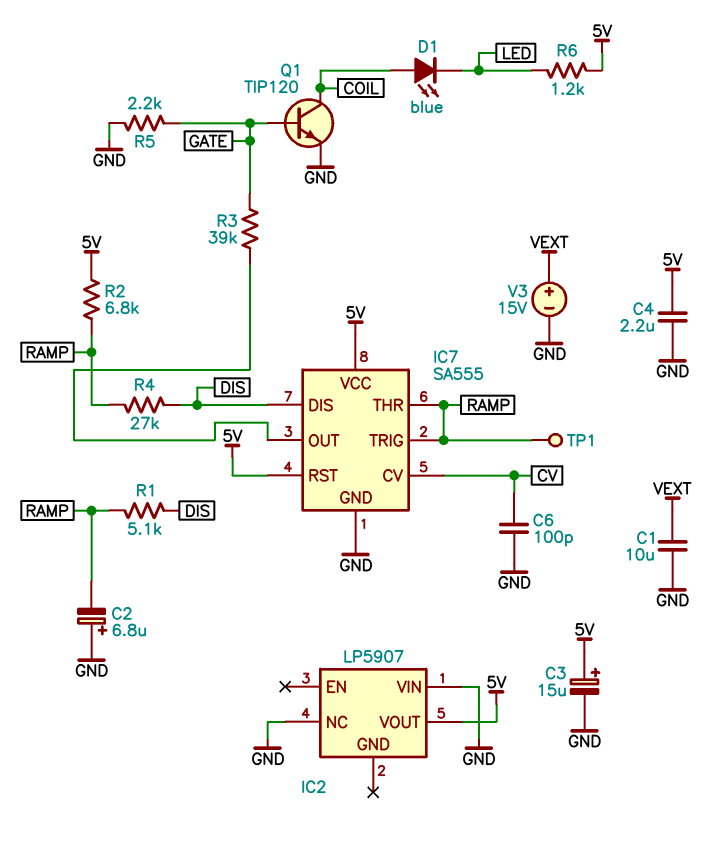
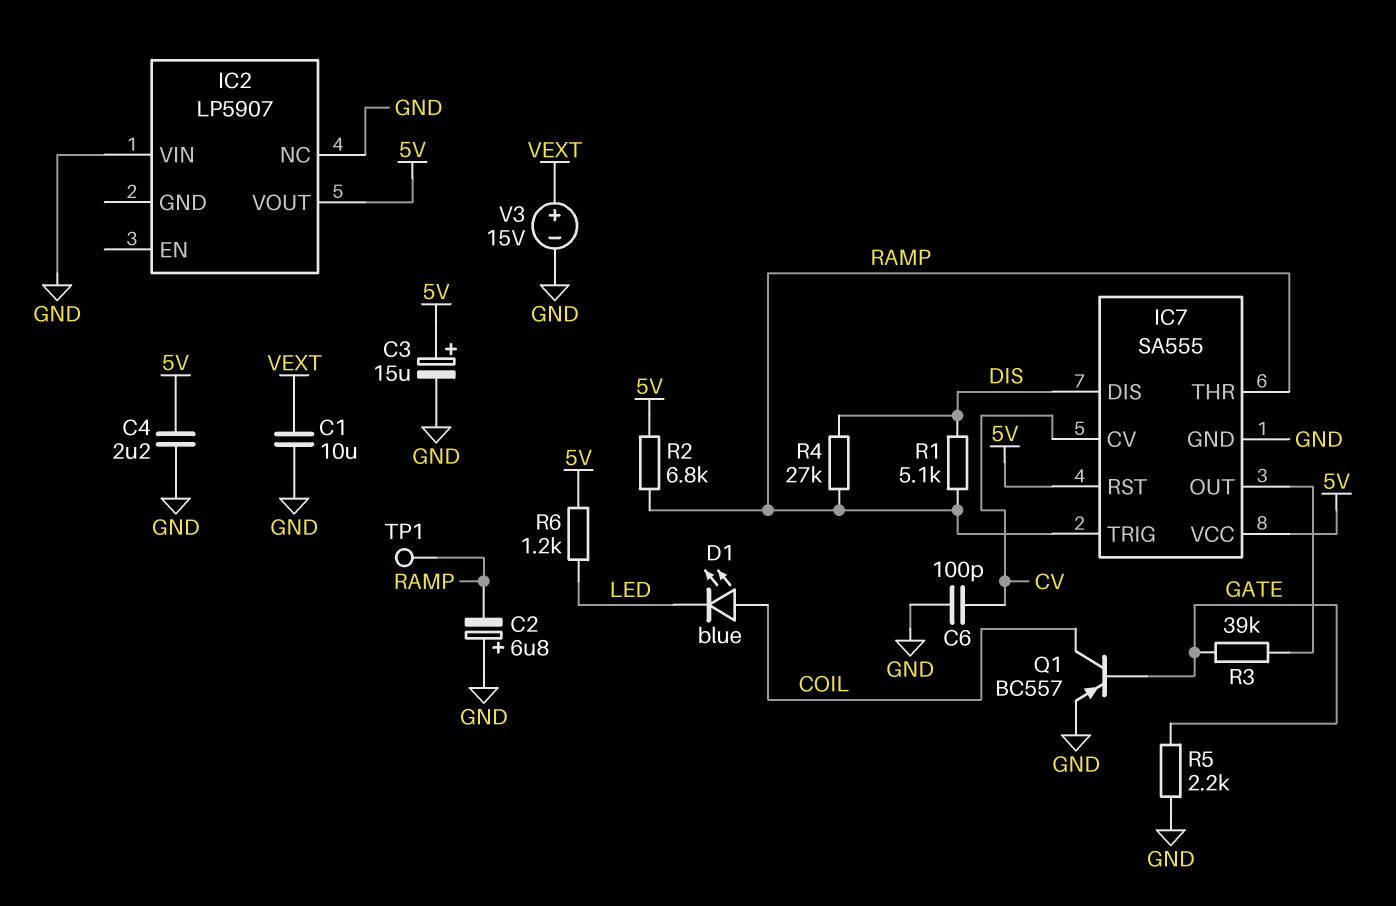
Q1: NPN TIP120 (B GATE, C COIL, E GND) -> PNP BC557 (B GATE, C COIL, E GND)

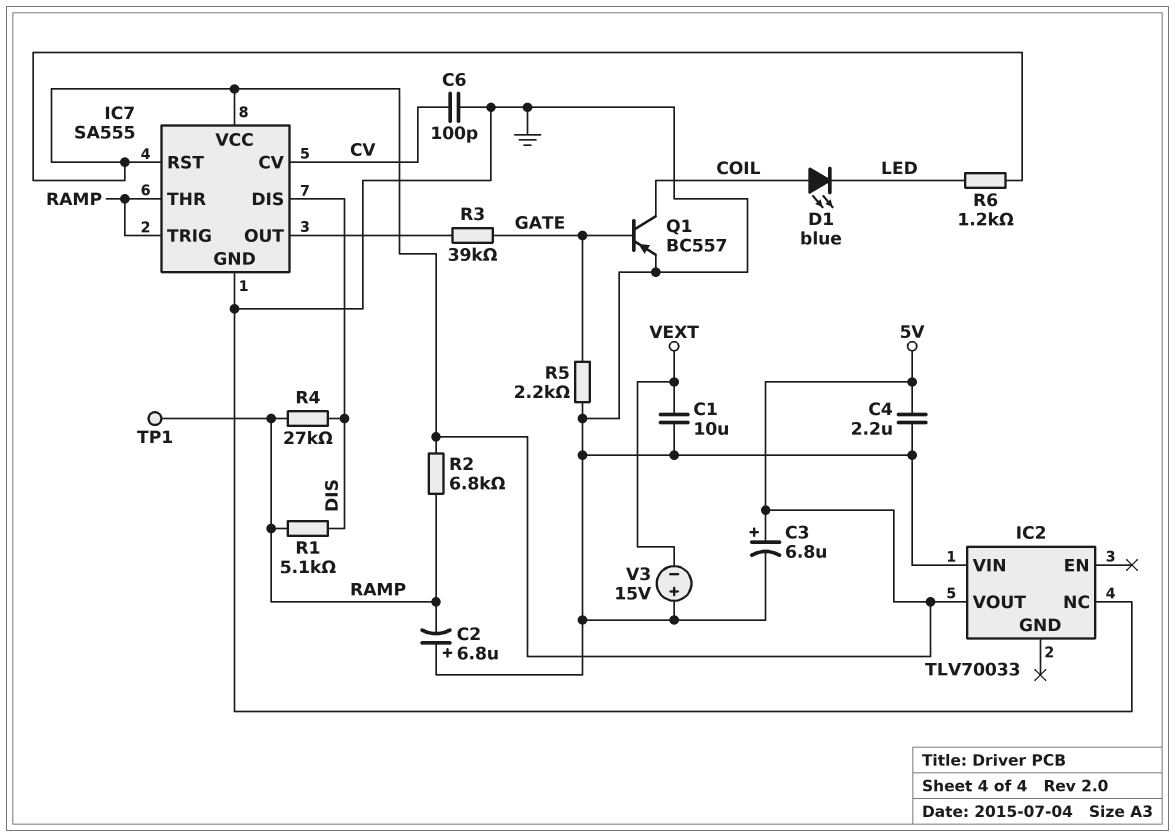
C3: 15uF (plus 5V, minus GND) -> 6.8uF (plus 5V, minus GND)
IC2: LP5907 -> TLV70033
V3: 15V (plus VEXT, minus GND) -> 15V (plus GND, minus VEXT)

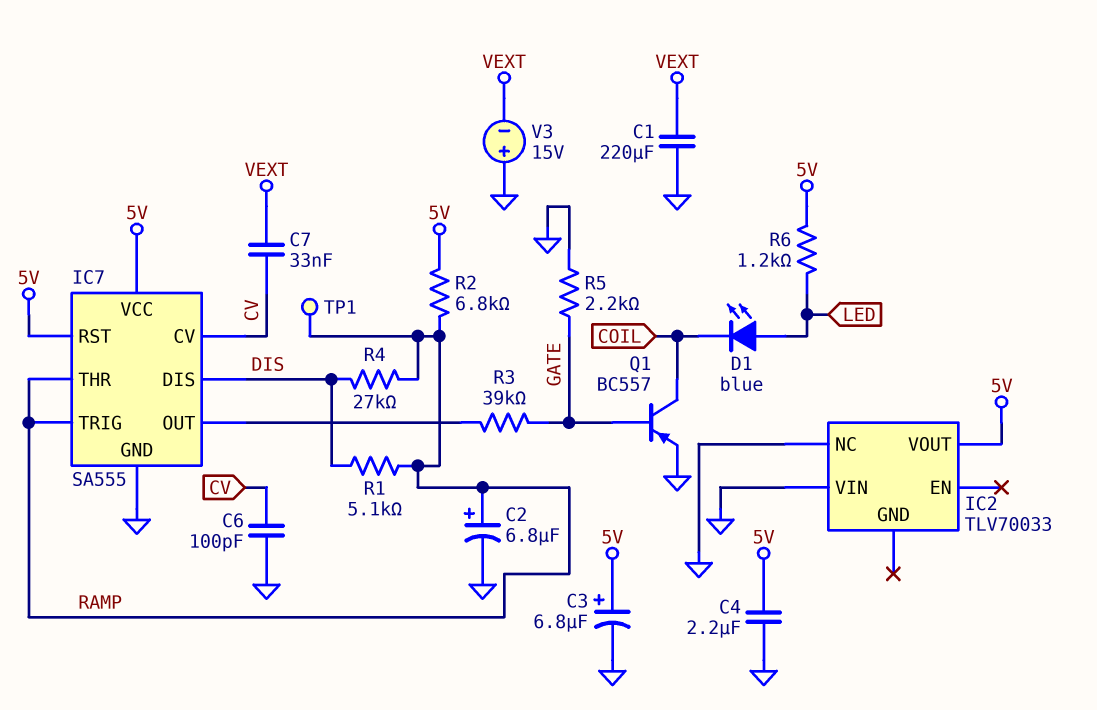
C1: 10uF (GND, VEXT) -> 220uF (GND, VEXT)
C2: 6.8uF (plus GND, minus RAMP) -> 6.8uF (plus RAMP, minus GND)
C7: none -> 33nF (CV, VEXT)
D1: LED blue (A COIL, K LED) -> LED blue (A LED, K COIL)

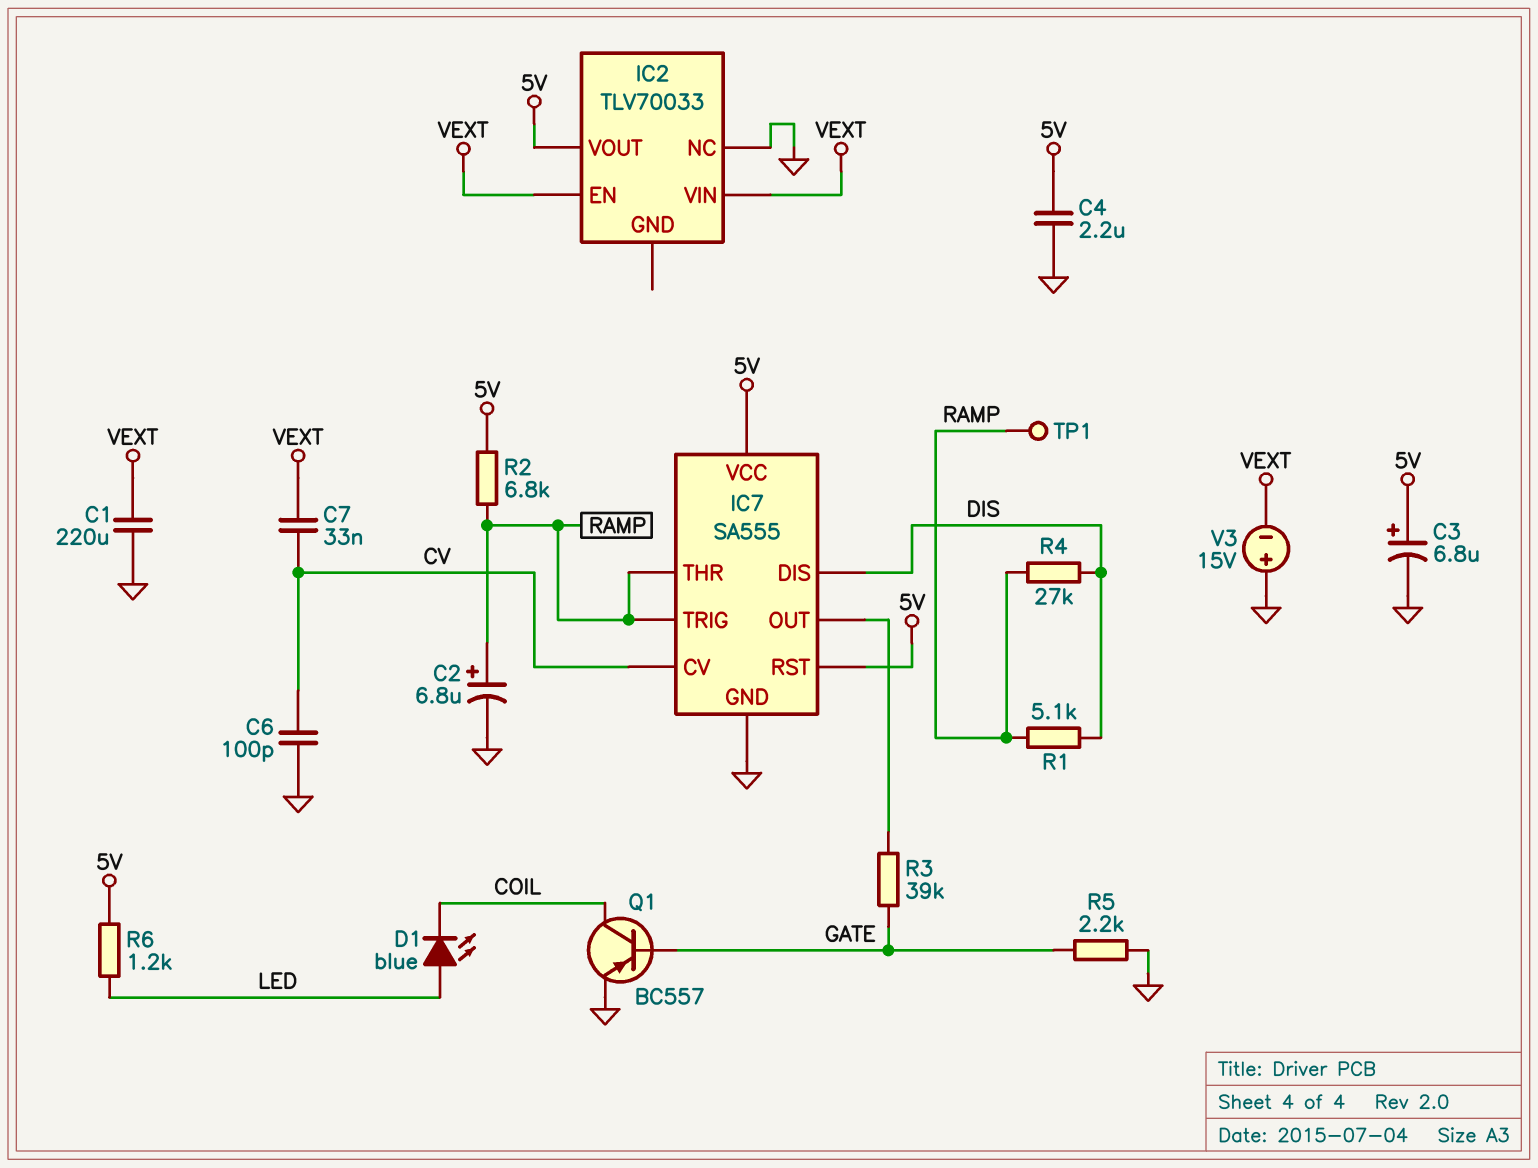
IC2 pin EN: none -> VEXT
IC2 pin VIN: GND -> VEXT

